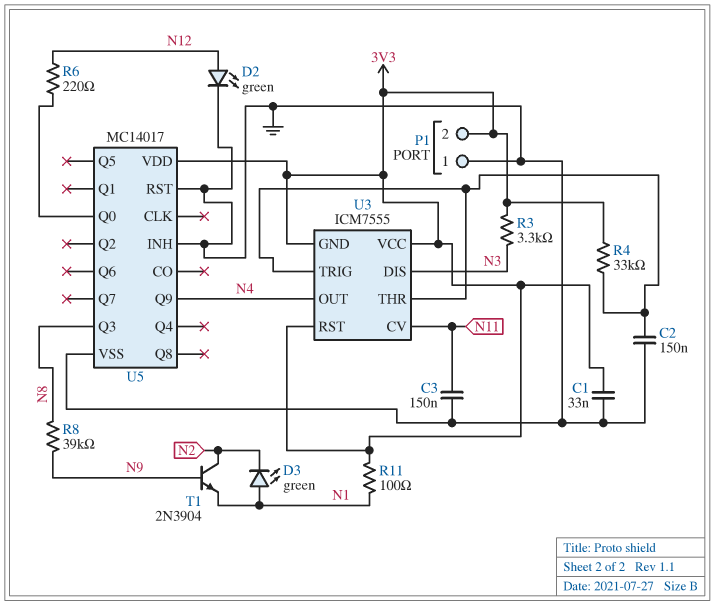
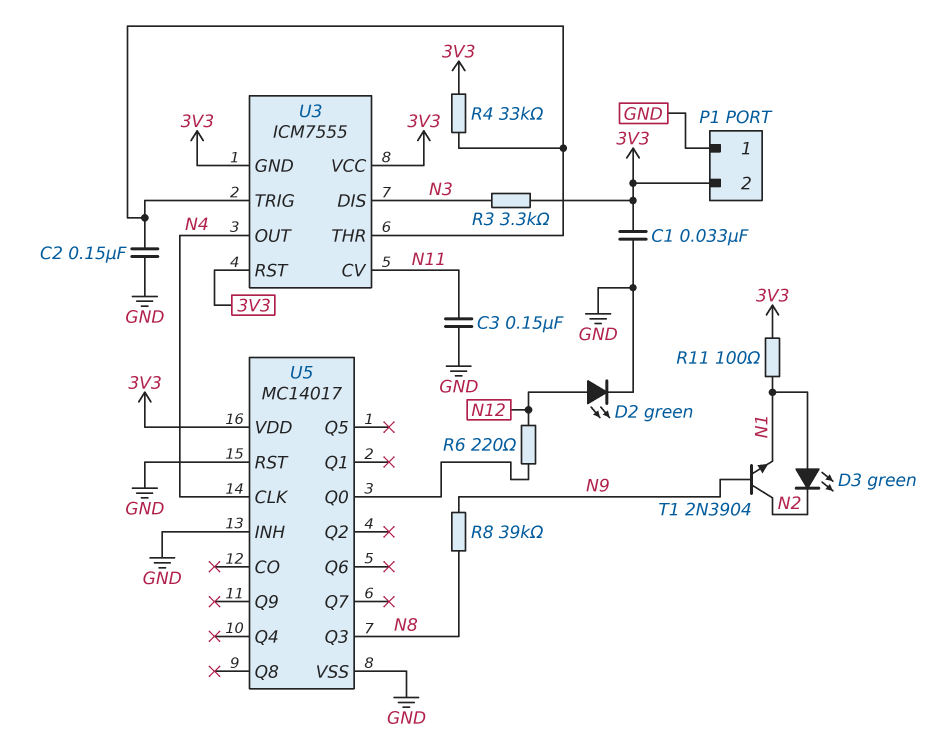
U5 pin CLK: none -> N4
U5 pin Q9: N4 -> none

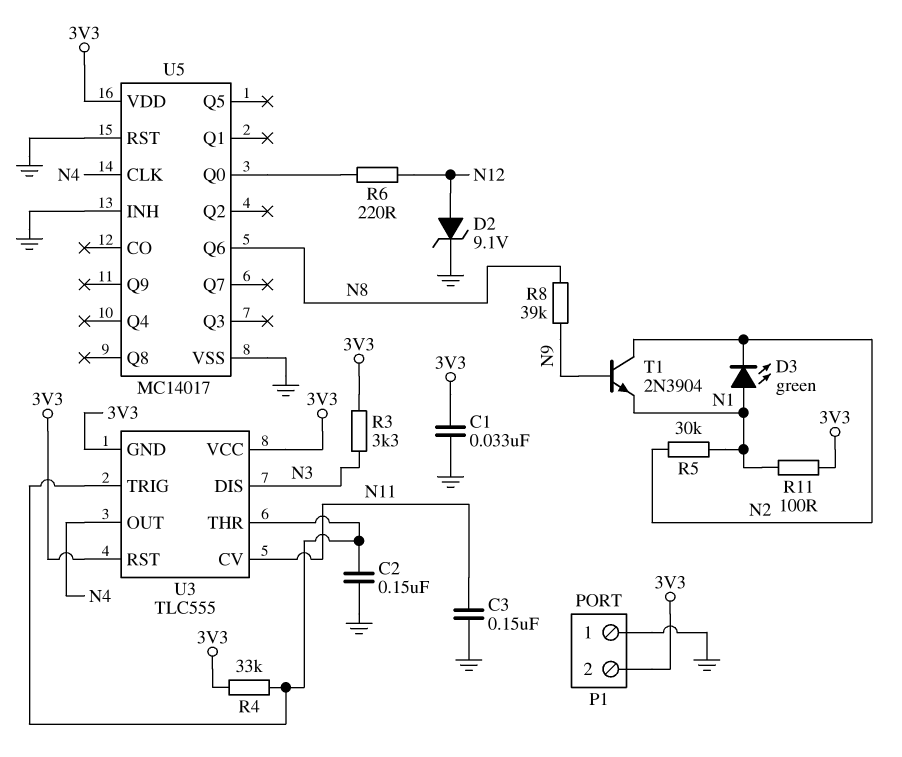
D2: LED green (A N12, K GND) -> zener 9.1V (A N12, K GND)
R5: none -> 30k (N1, N2)
U3: ICM7555 -> TLC555
U5 pin Q3: N8 -> none
U5 pin Q6: none -> N8

